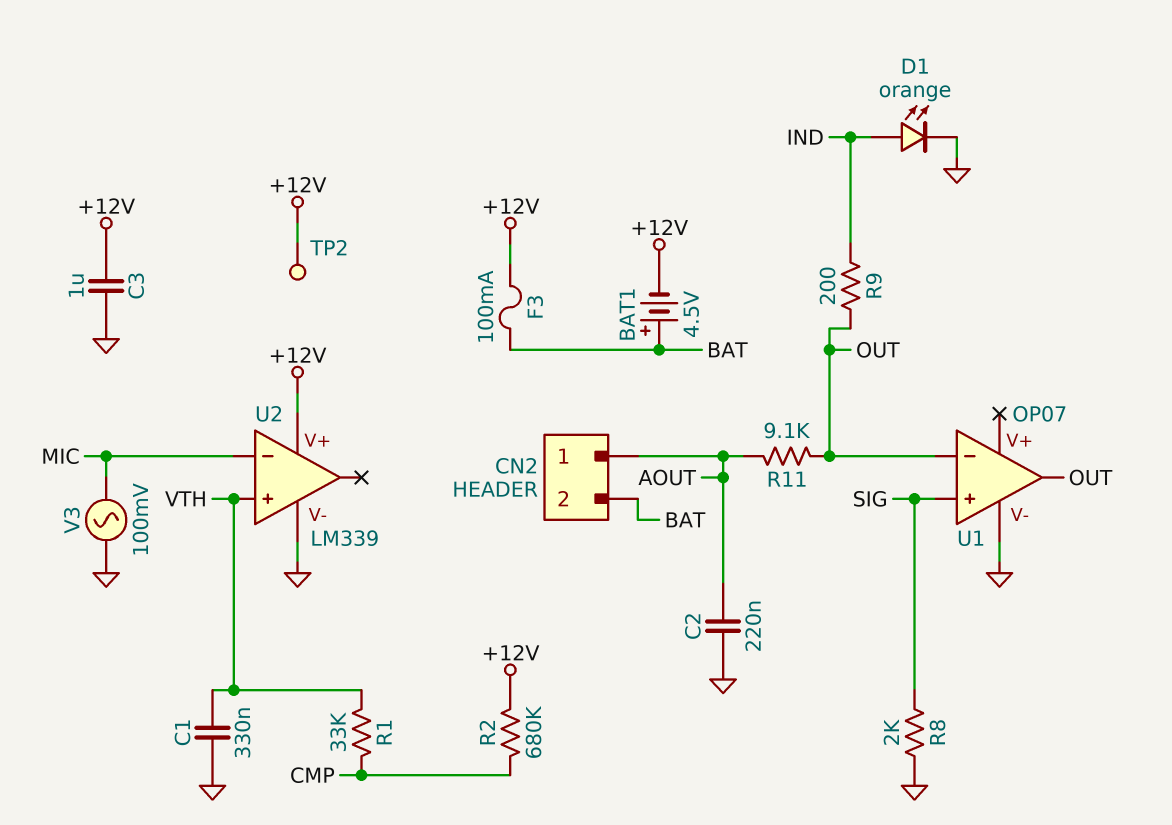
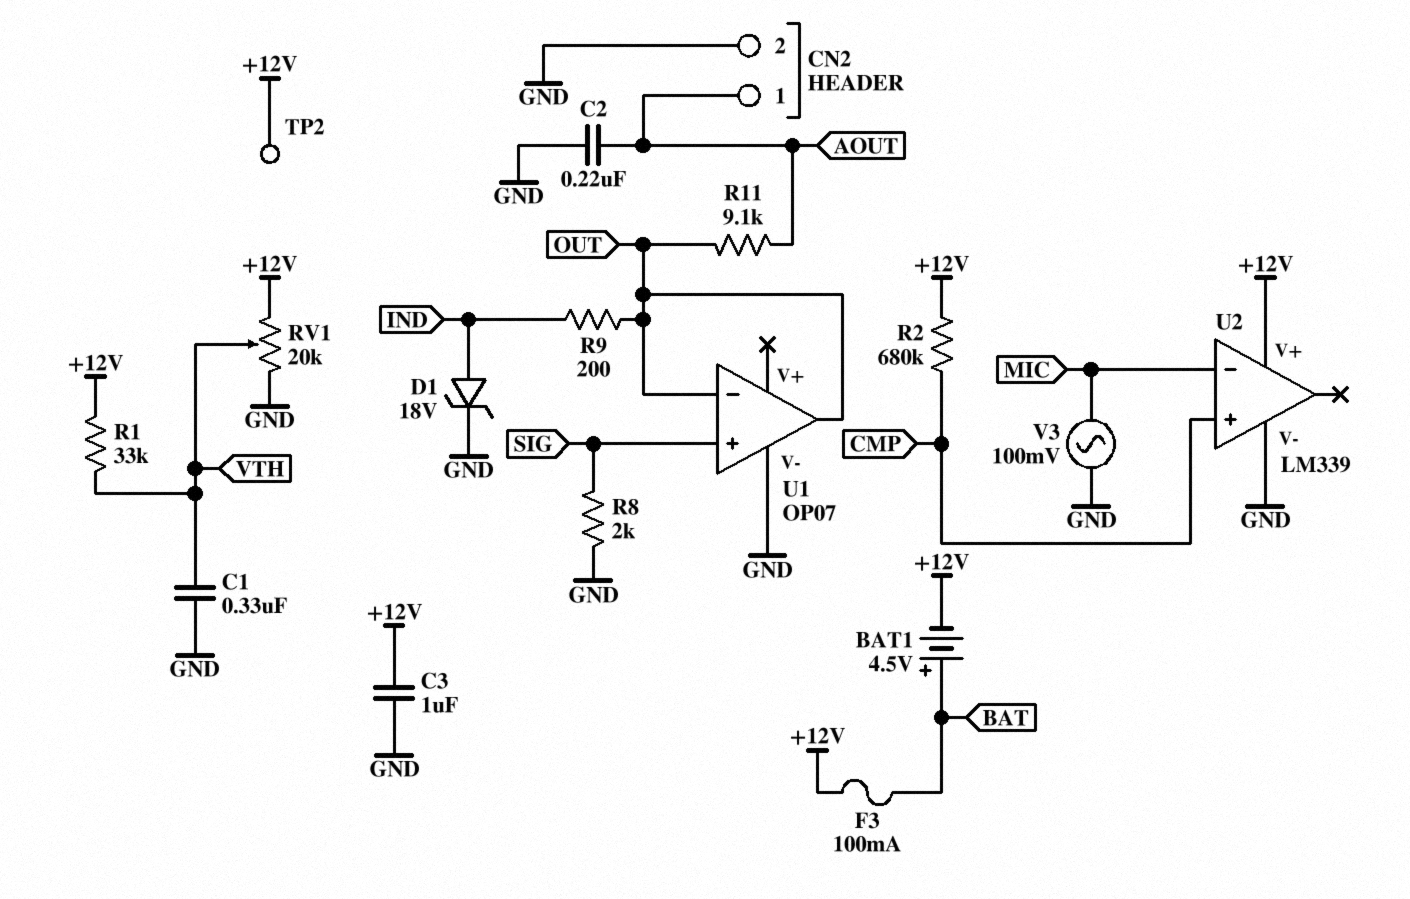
CN2 pin 2: BAT -> GND
D1: LED orange (A IND, K GND) -> zener 18V (A IND, K GND)
R1: 33k (CMP, VTH) -> 33k (+12V, VTH)
RV1: none -> 20k (+12V, GND, wiper VTH)
U2 pin in+: VTH -> CMP

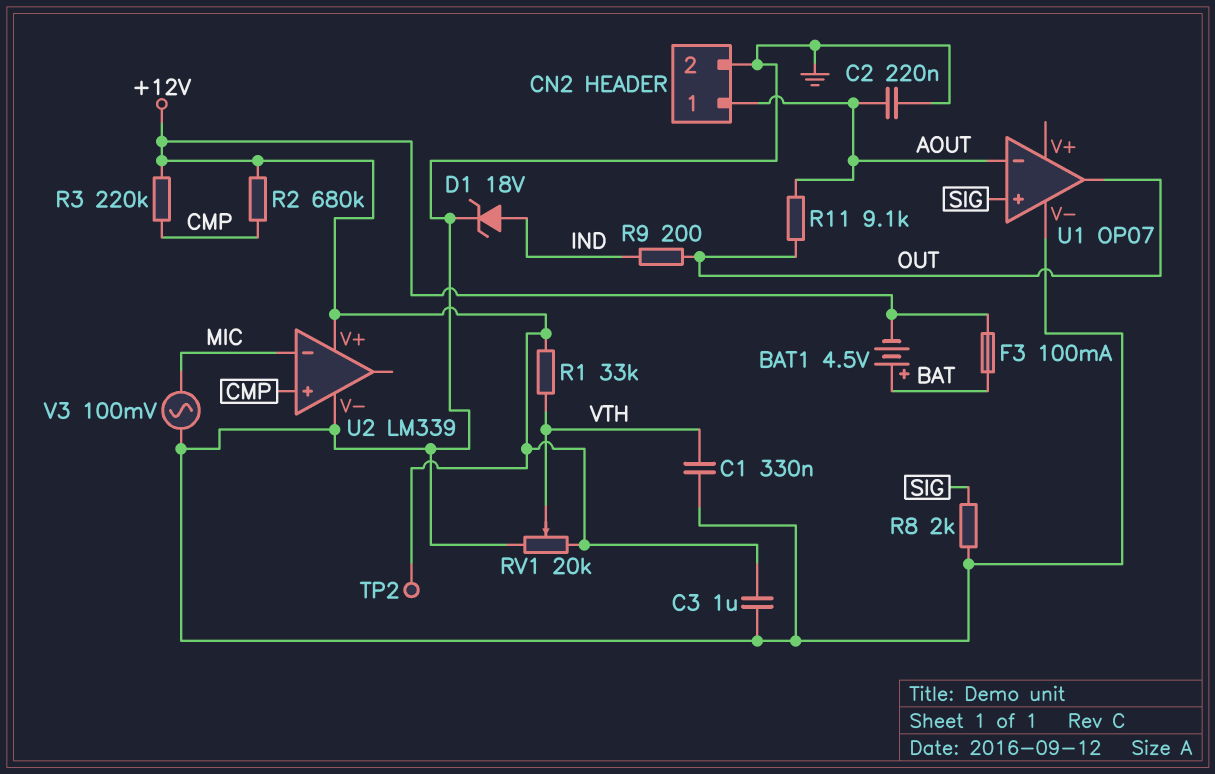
R3: none -> 220k (+12V, CMP)
U1 pin in-: OUT -> AOUT

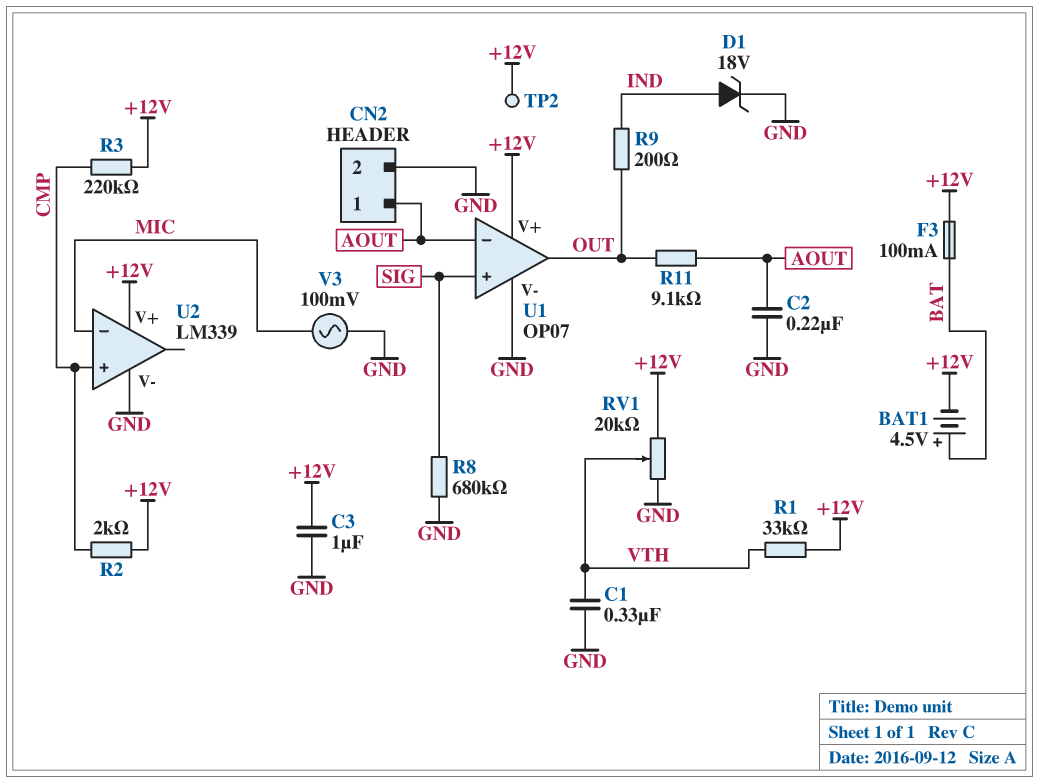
R2: 680k (+12V, CMP) -> 2k (+12V, CMP)
R8: 2k (GND, SIG) -> 680k (GND, SIG)
U1 pin V+: none -> +12V

